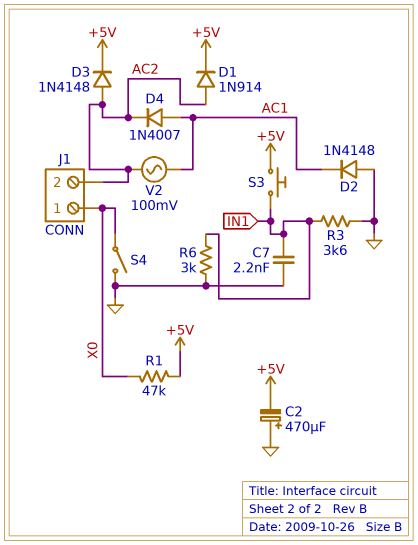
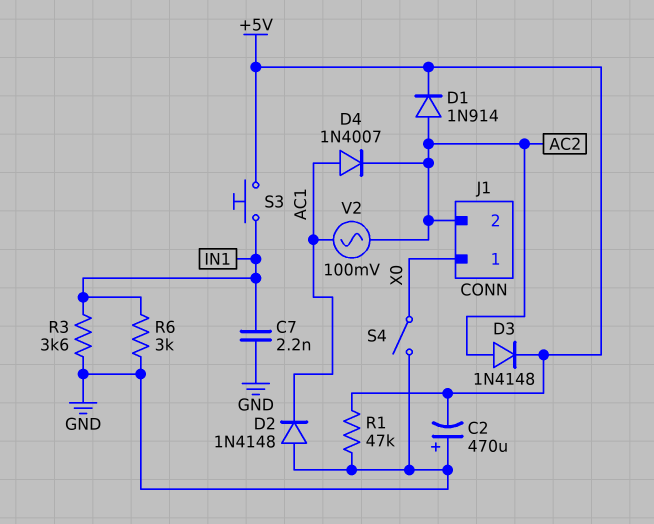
R1: 47k (+5V, X0) -> 47k (+5V, GND)

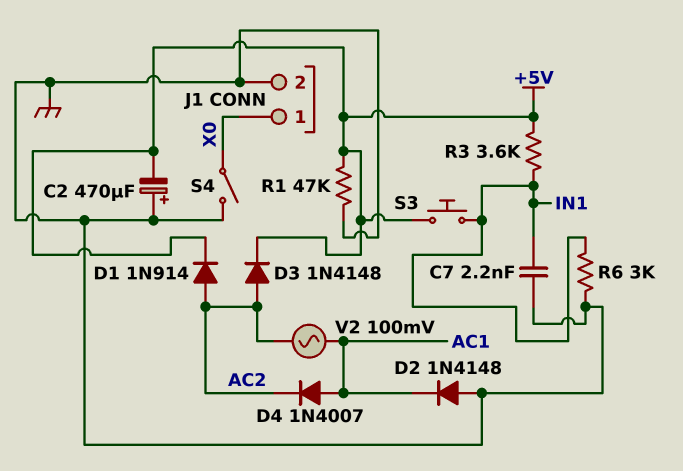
J1 pin 2: AC2 -> GND
R3: 3.6k (GND, IN1) -> 3.6k (+5V, IN1)

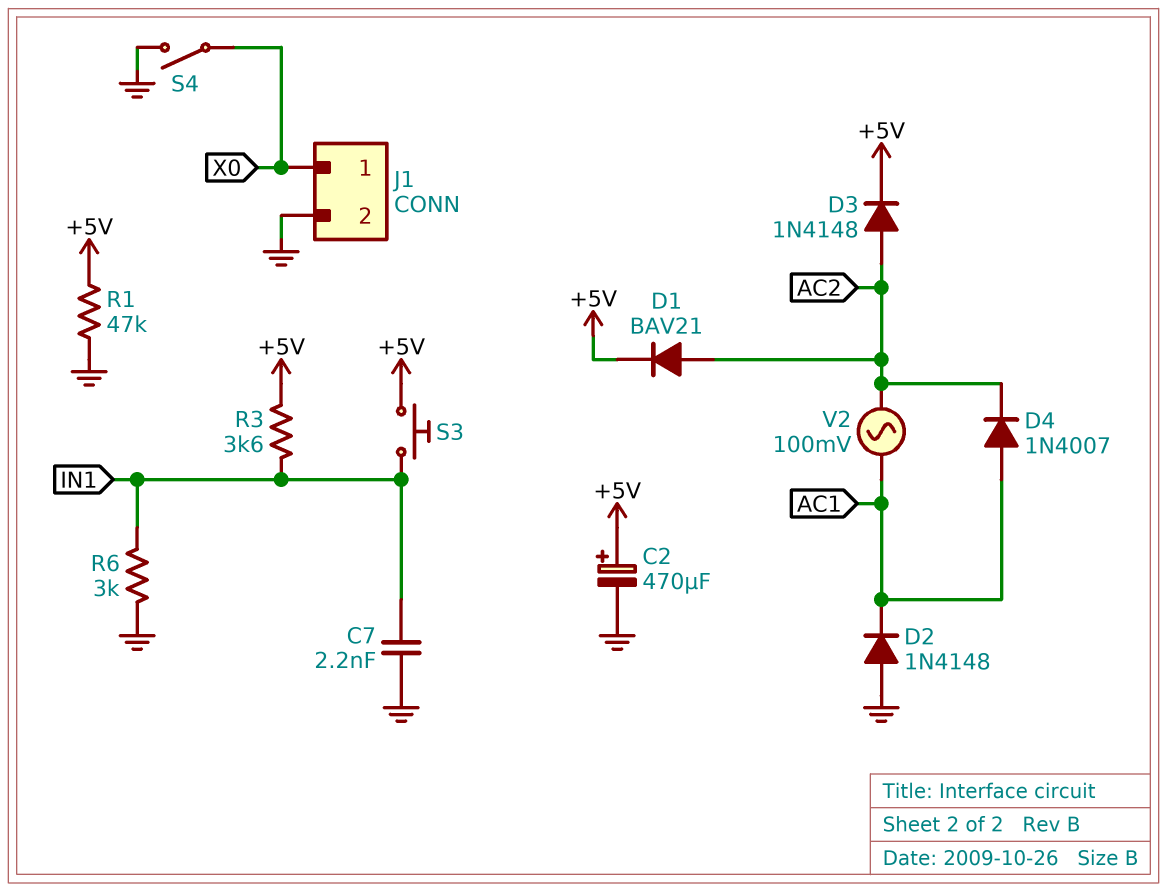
C2: 470uF (plus GND, minus +5V) -> 470uF (plus +5V, minus GND)
D1: diode 1N914 (A AC2, K +5V) -> diode BAV21 (A AC2, K +5V)

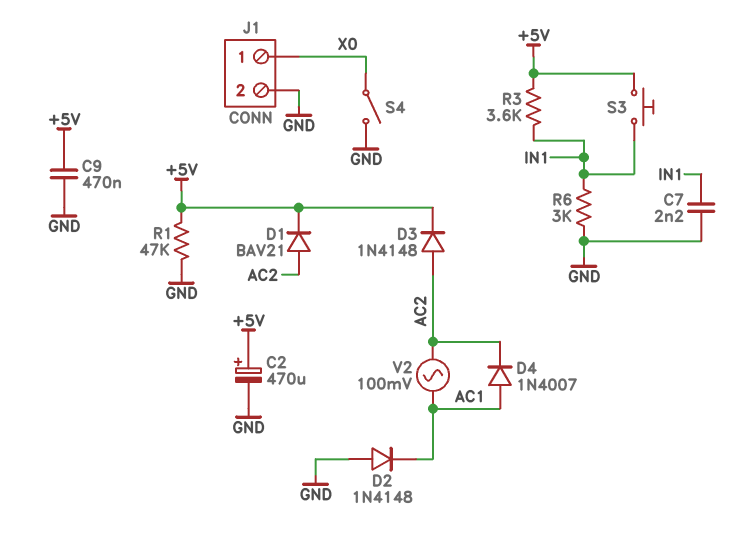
C9: none -> 470nF (+5V, GND)

